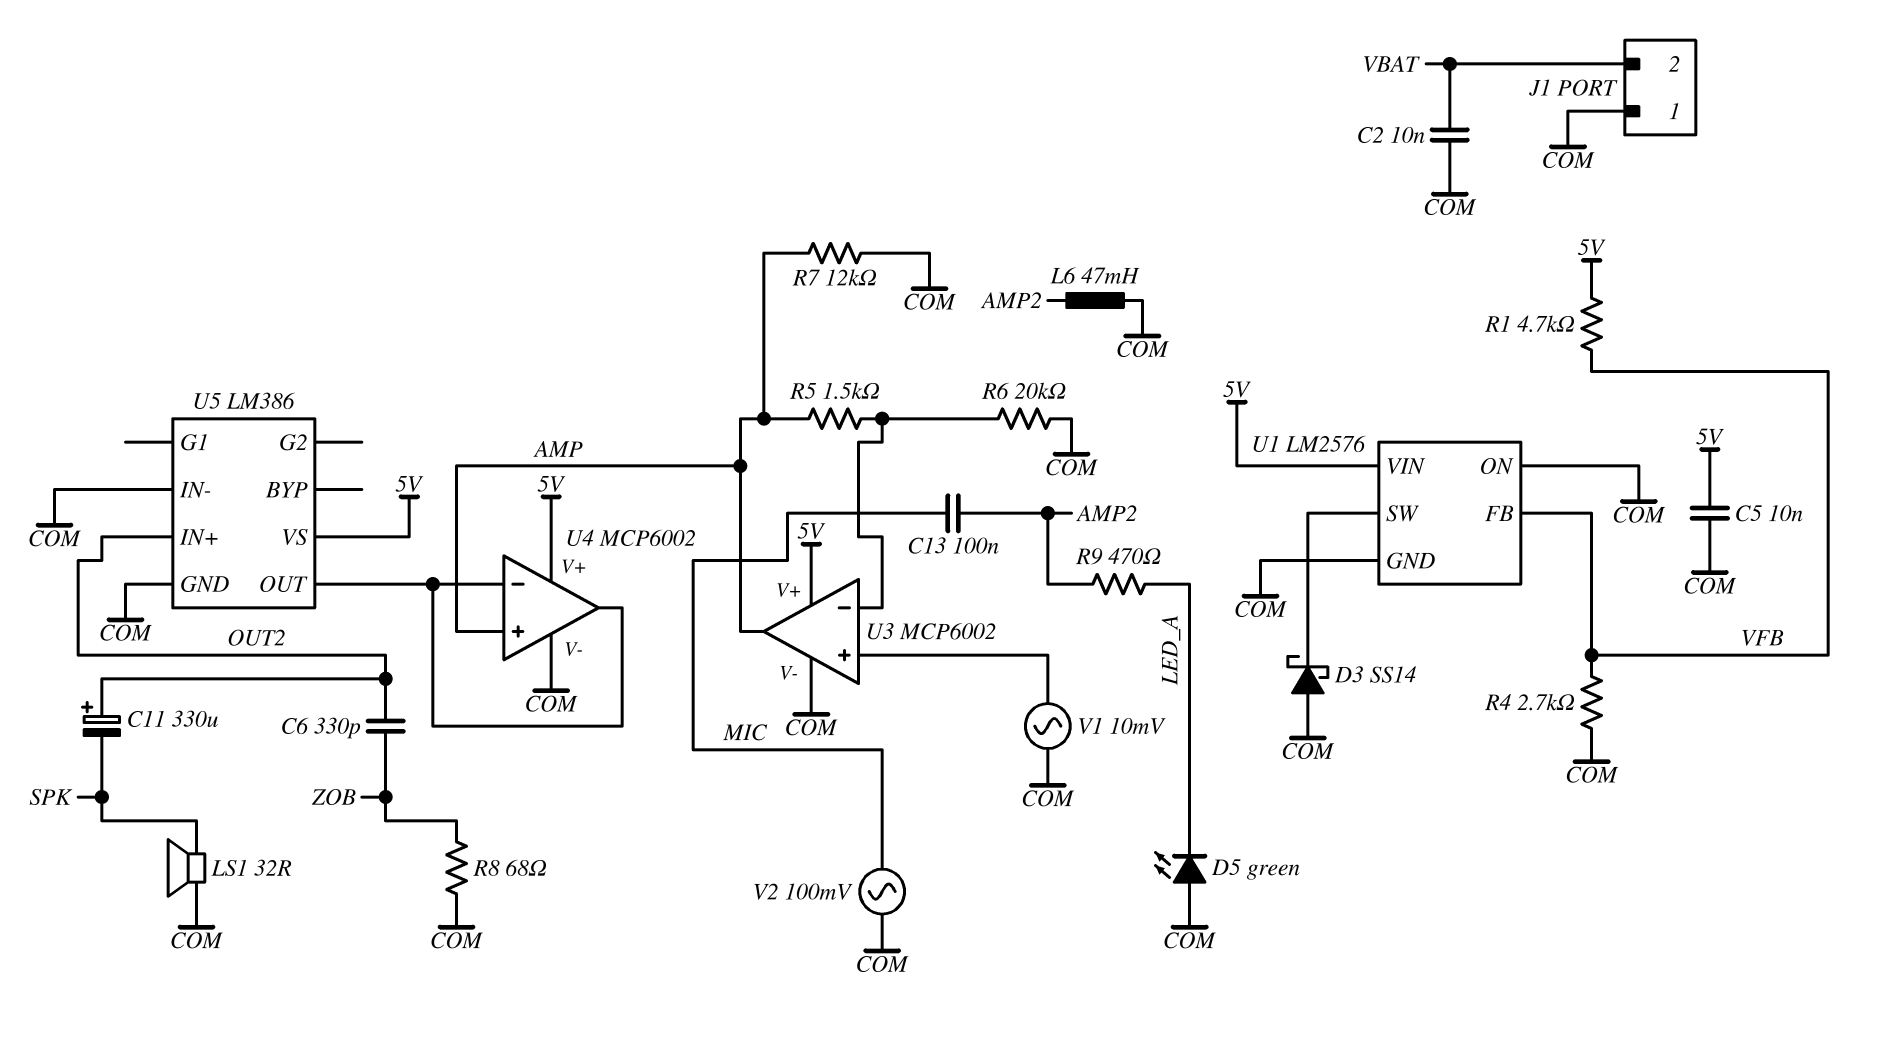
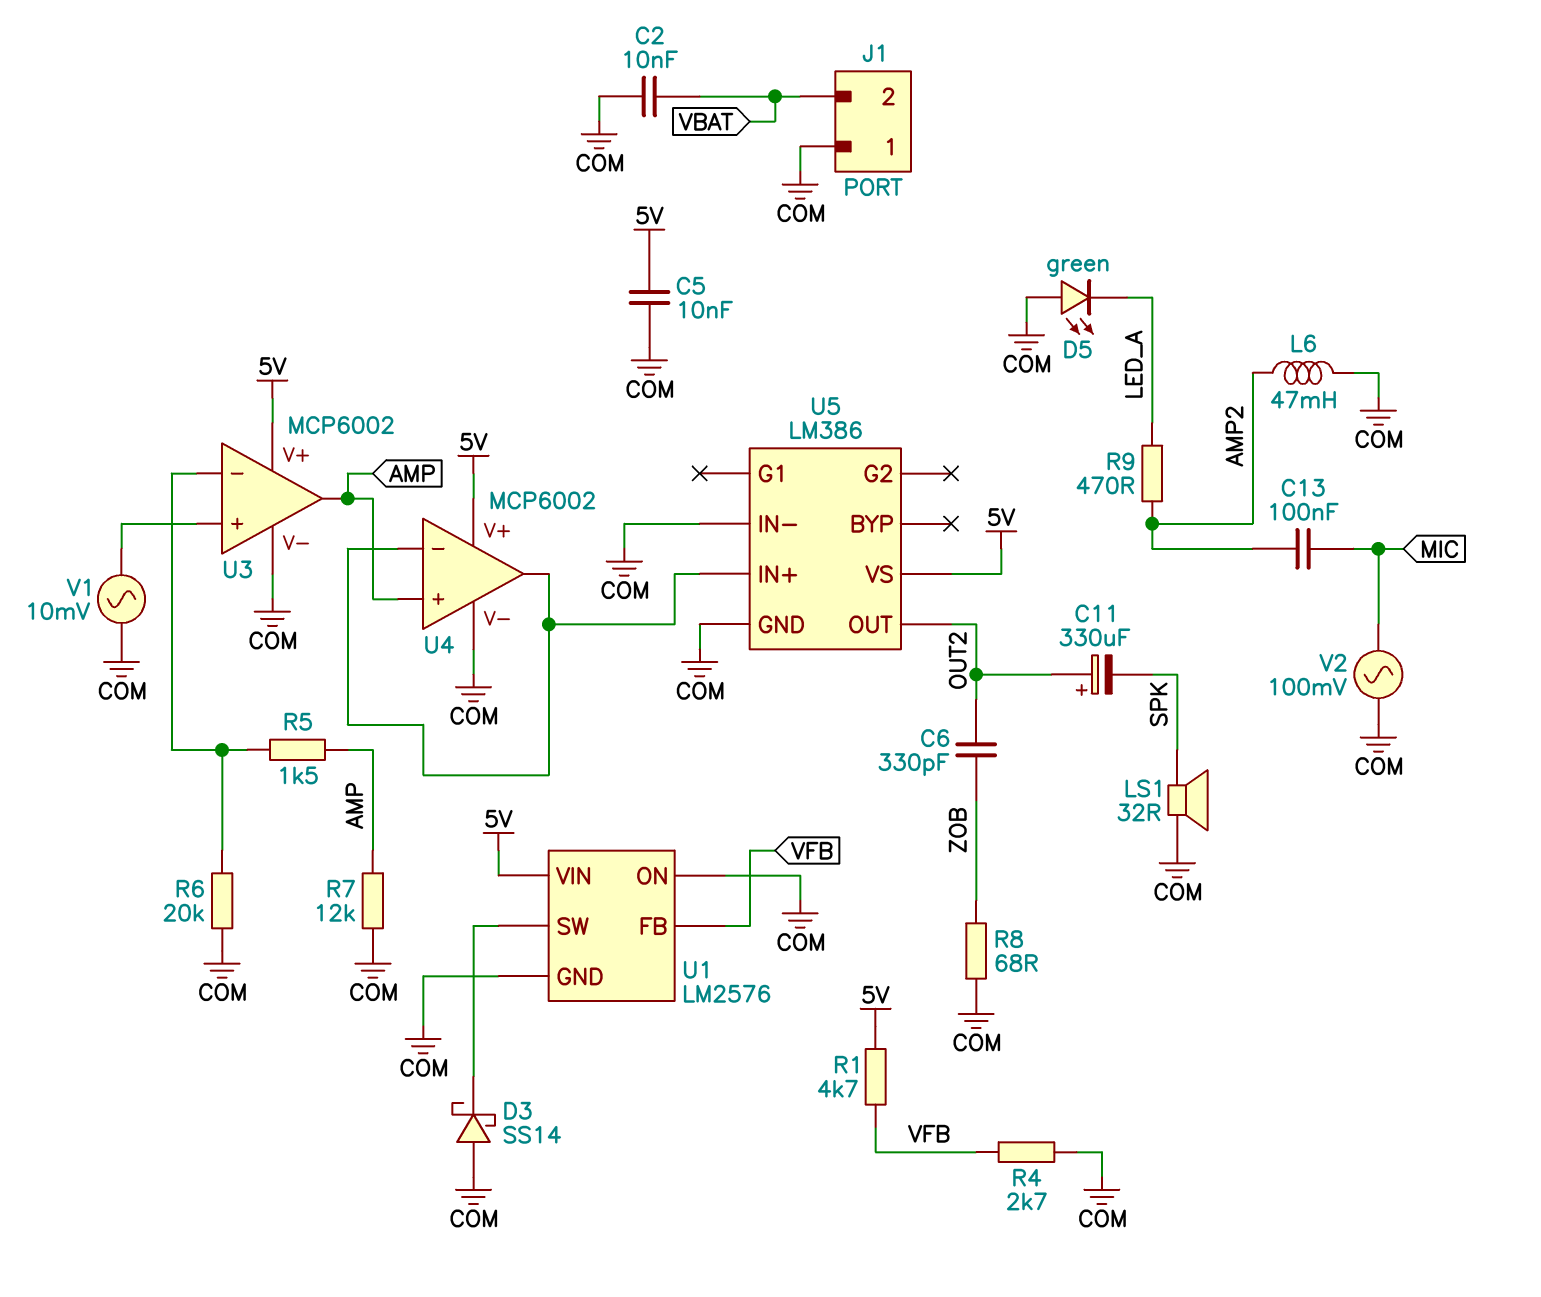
U5 pin IN+: OUT2 -> U4/in-
U5 pin OUT: U4/in- -> OUT2

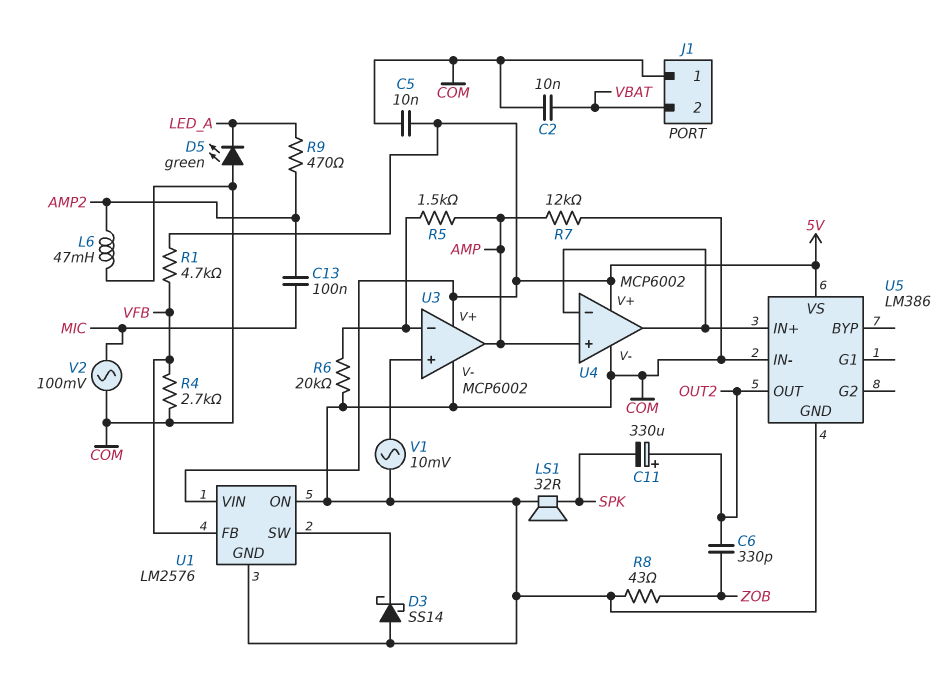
R8: 68 (COM, ZOB) -> 43 (COM, ZOB)

